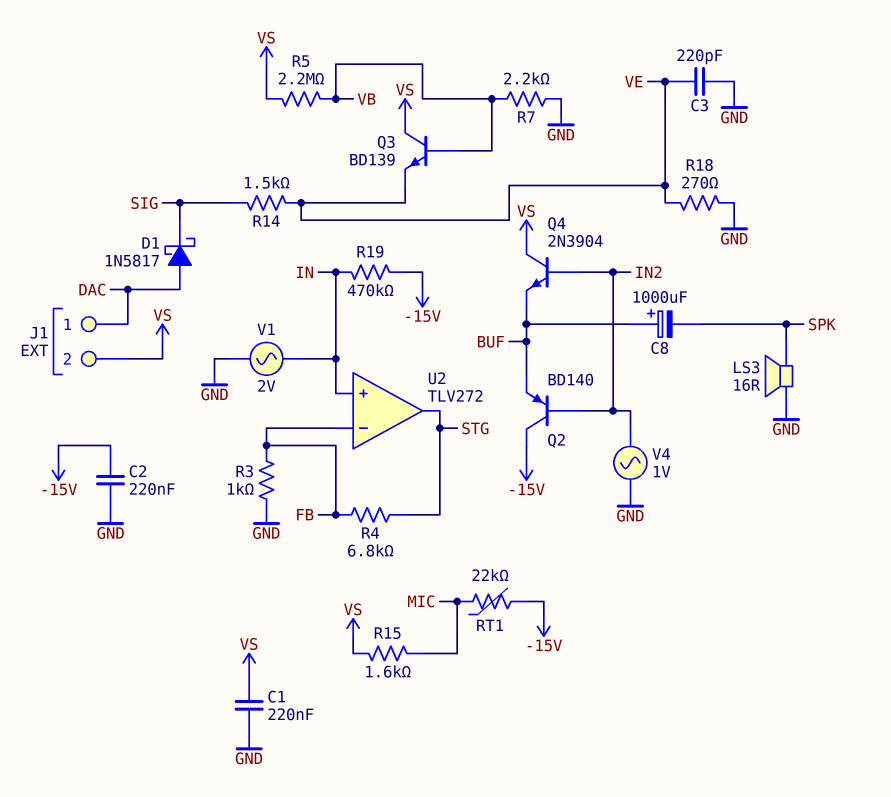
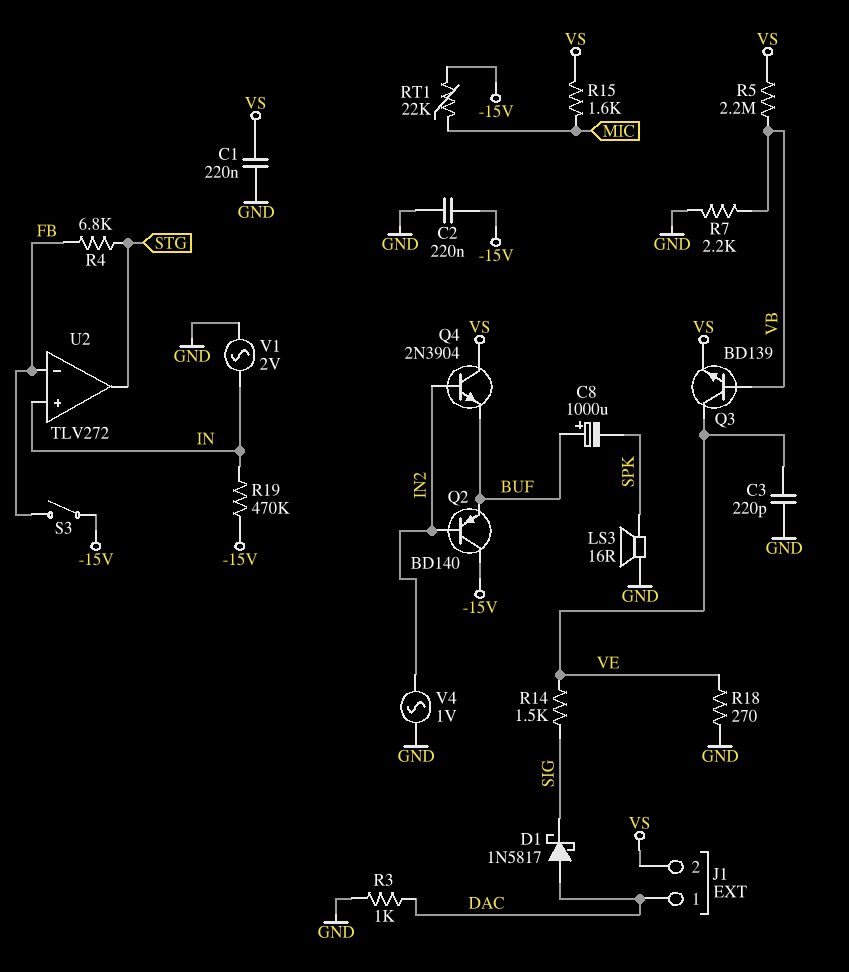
Q3: NPN BD139 (B VB, C VS, E VE) -> NPN BD139 (B VB, C VE, E VS)
R3: 1k (FB, GND) -> 1k (DAC, GND)
S3: none -> switch (-15V, FB)

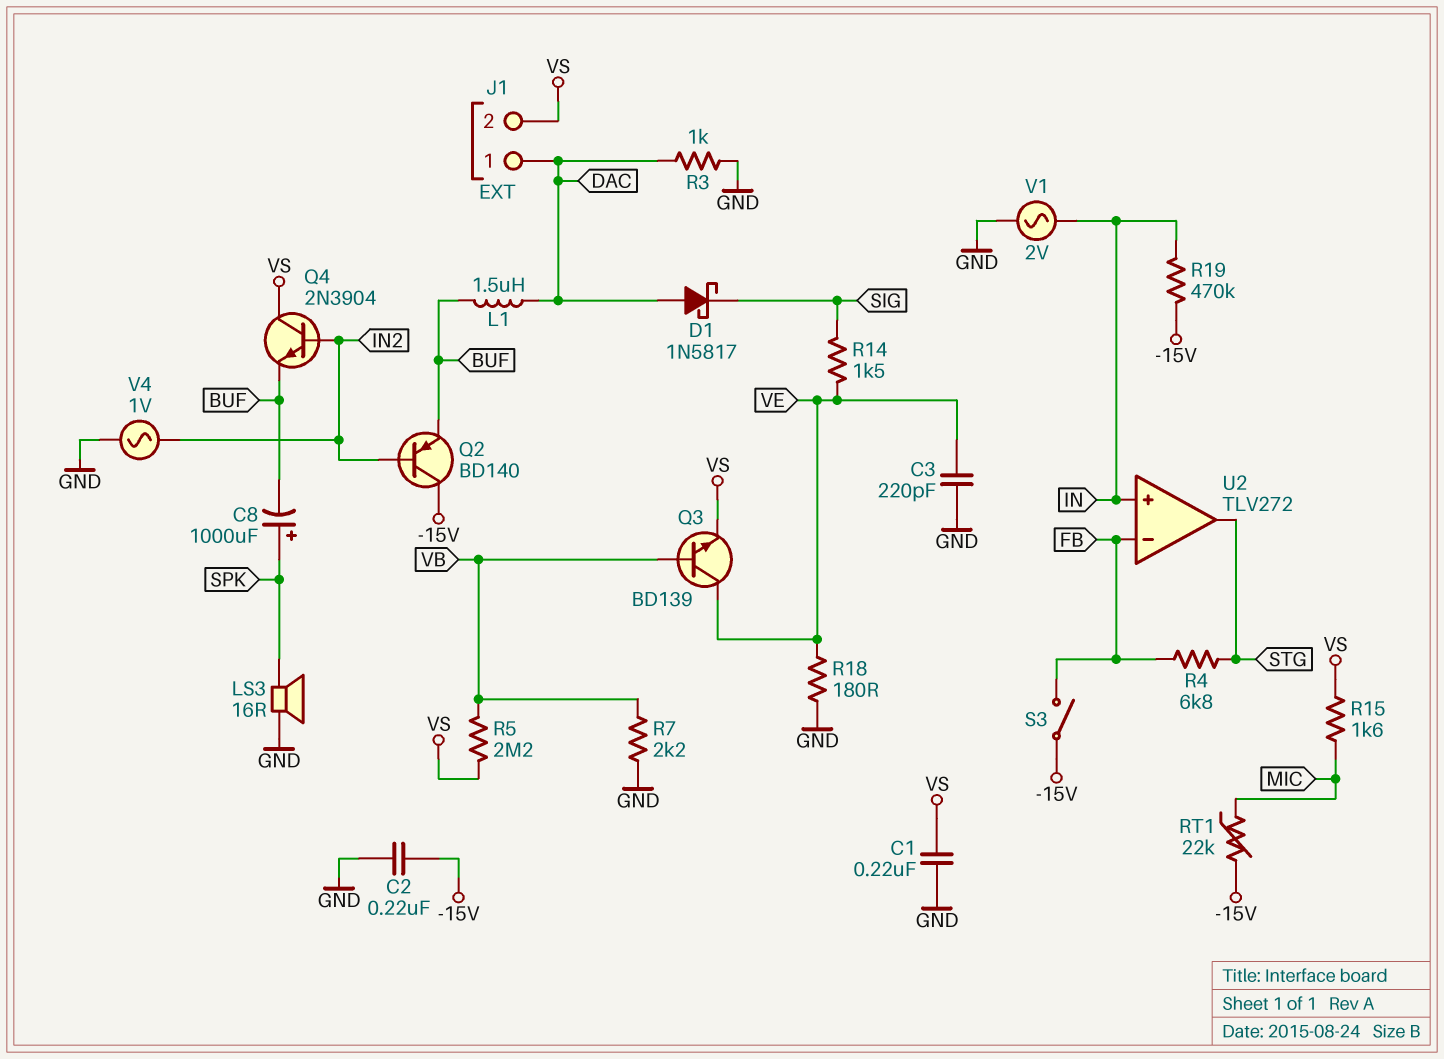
C8: 1000uF (plus BUF, minus SPK) -> 1000uF (plus SPK, minus BUF)
L1: none -> 1.5uH (BUF, DAC)
R18: 270 (GND, VE) -> 180 (GND, VE)

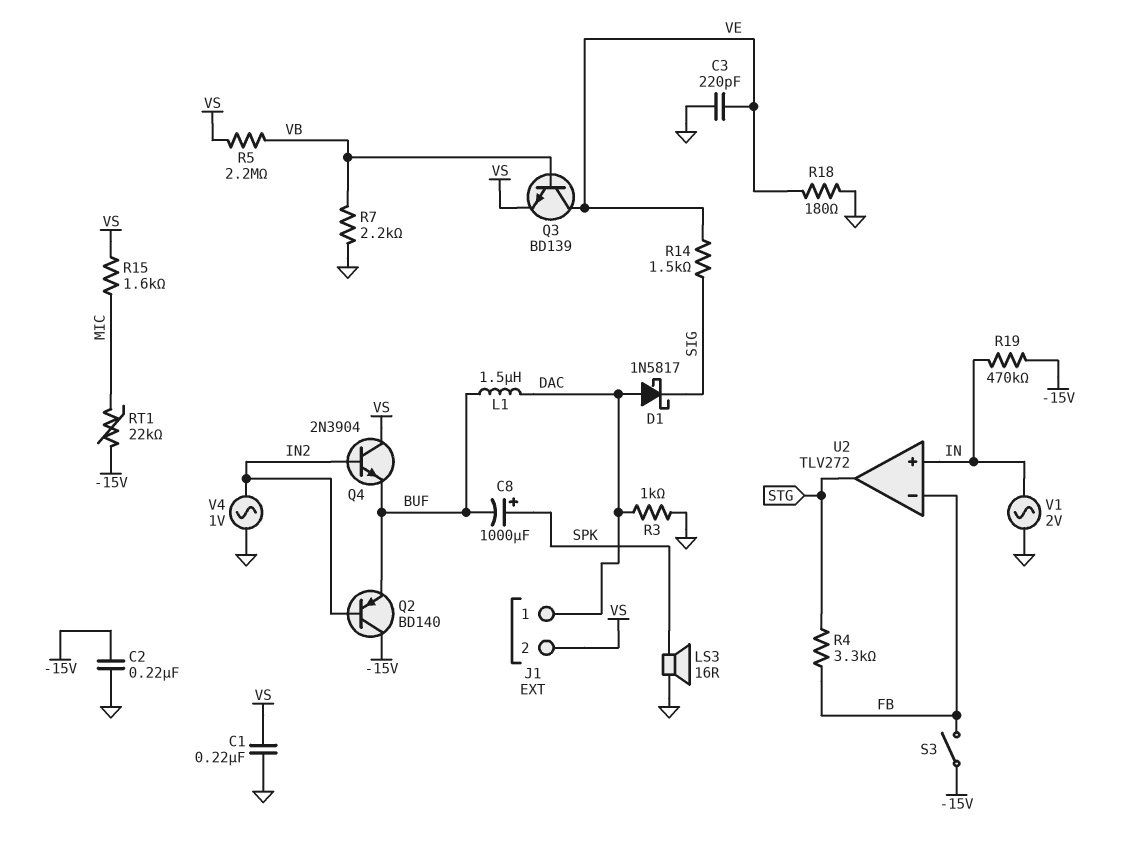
R4: 6.8k (FB, STG) -> 3.3k (FB, STG)

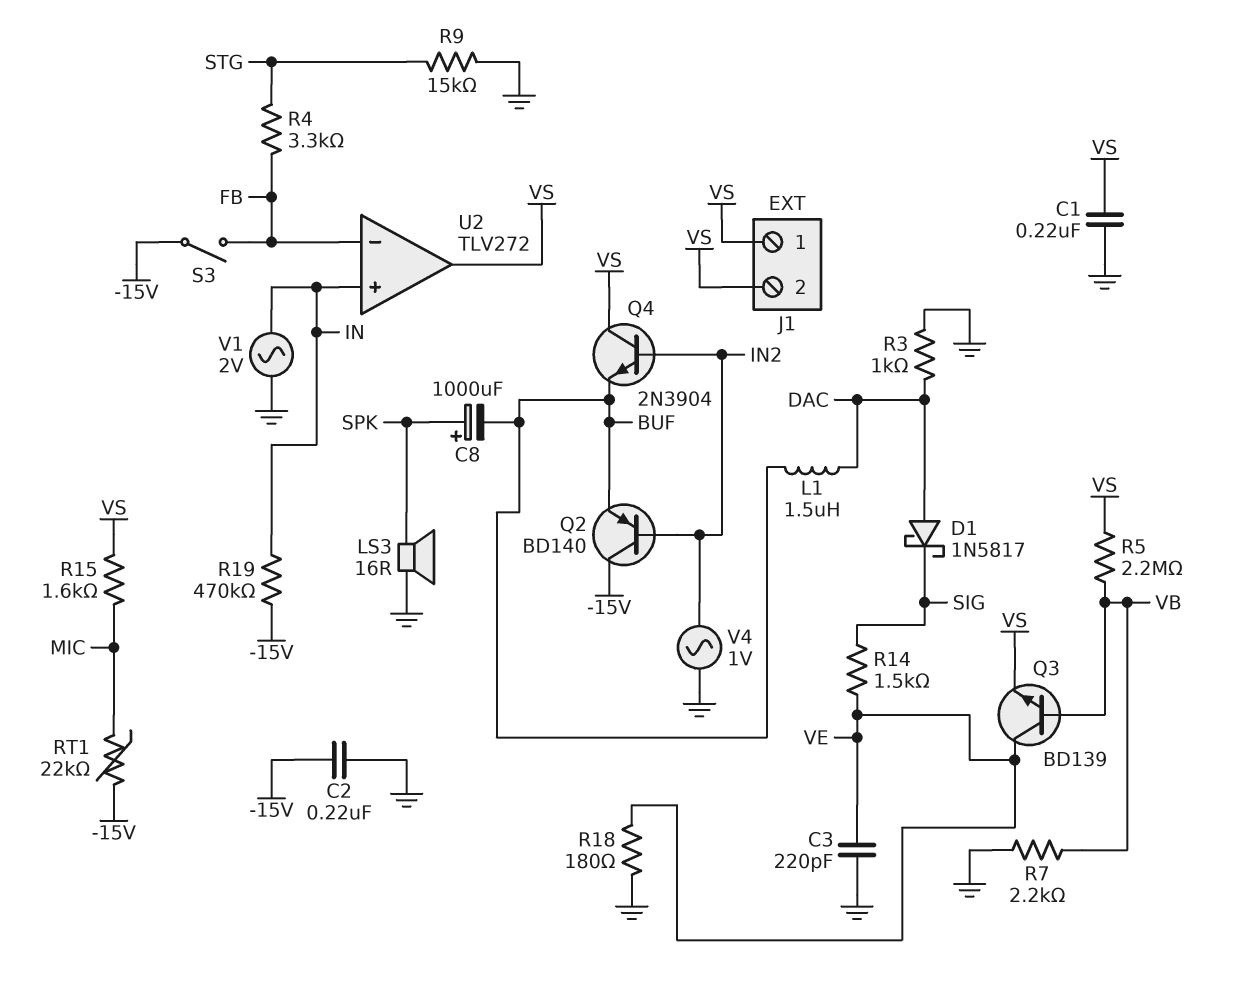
J1 pin 1: DAC -> VS
R9: none -> 15k (GND, STG)
U2 pin out: STG -> VS

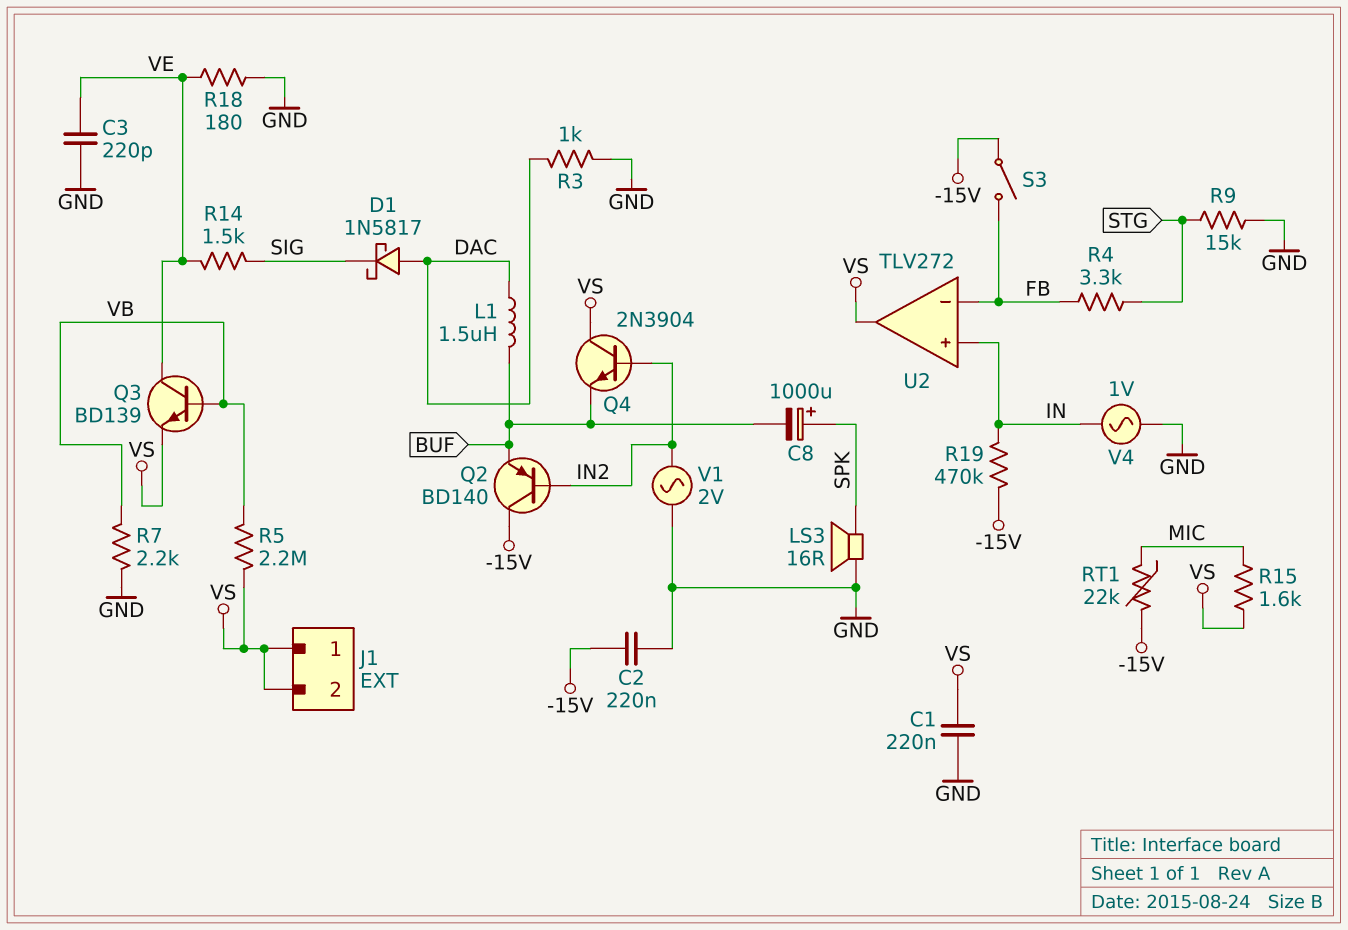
V1: AC 2V (GND, IN) -> AC 2V (GND, IN2)
V4: AC 1V (GND, IN2) -> AC 1V (GND, IN)

